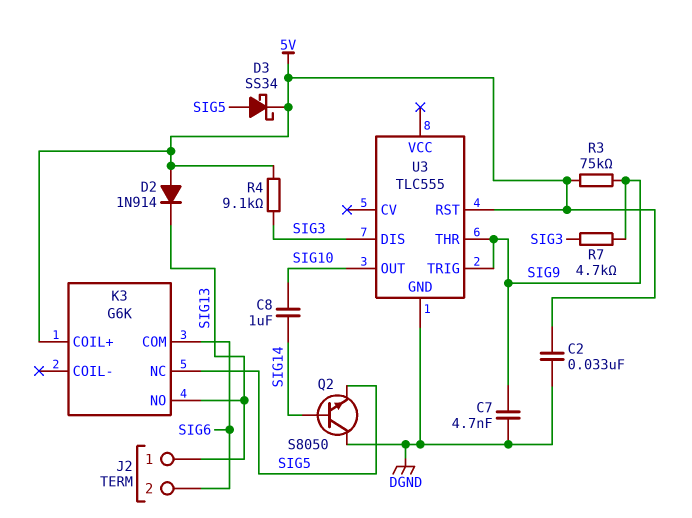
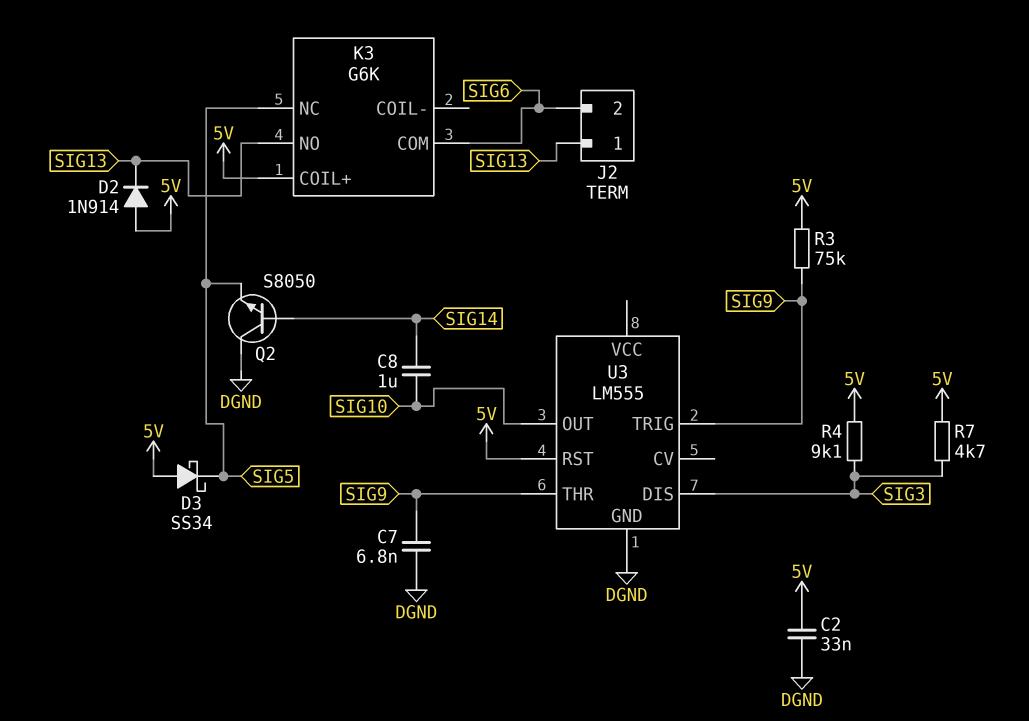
C7: 4.7nF (DGND, SIG9) -> 6.8nF (DGND, SIG9)
D3: schottky SS34 (A SIG5, K 5V) -> schottky SS34 (A 5V, K SIG5)
R7: 4.7k (SIG3, SIG9) -> 4.7k (5V, SIG3)
U3: TLC555 -> LM555

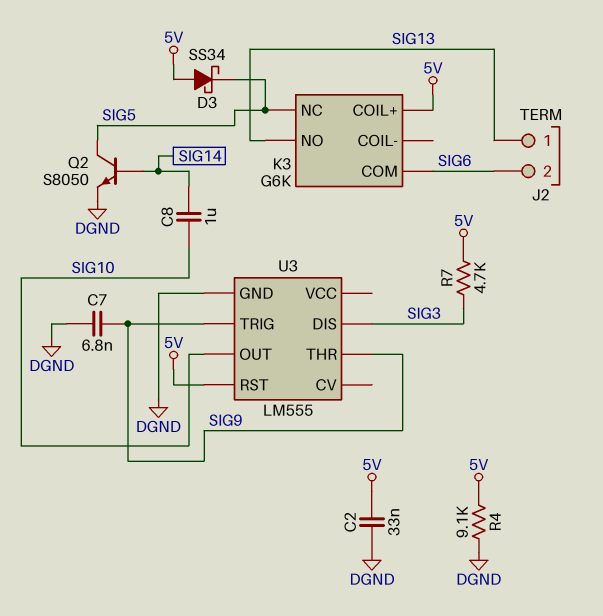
D2: diode 1N914 (A 5V, K SIG13) -> none
Q2: NPN S8050 (B SIG14, C DGND, E SIG5) -> NPN S8050 (B SIG14, C SIG5, E DGND)
R3: 75k (5V, SIG9) -> none
R4: 9.1k (5V, SIG3) -> 9.1k (5V, DGND)

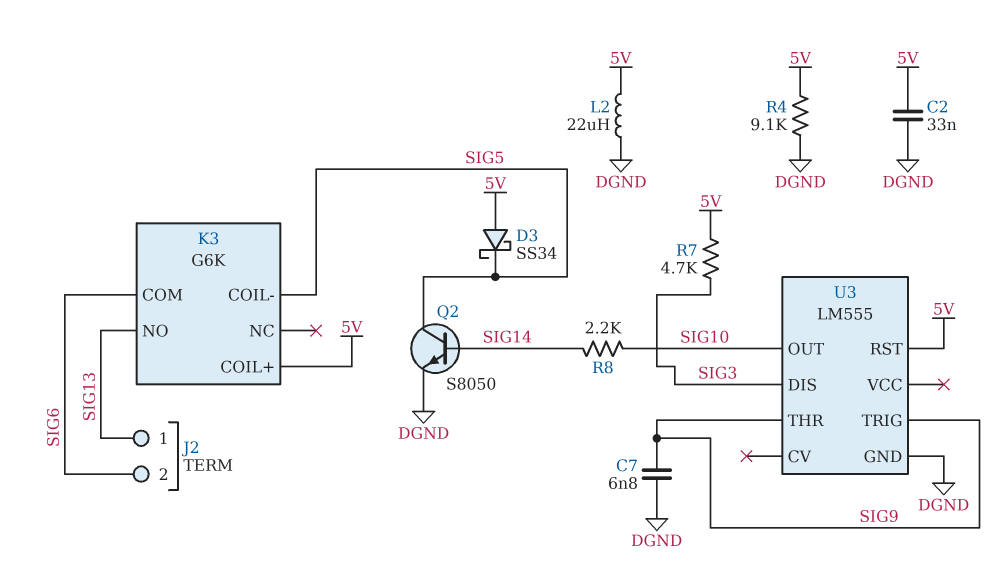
C8: 1uF (SIG10, SIG14) -> none
K3 pin COIL-: none -> SIG5
K3 pin NC: SIG5 -> none
L2: none -> 22uH (5V, DGND)
R8: none -> 2.2k (SIG10, SIG14)

